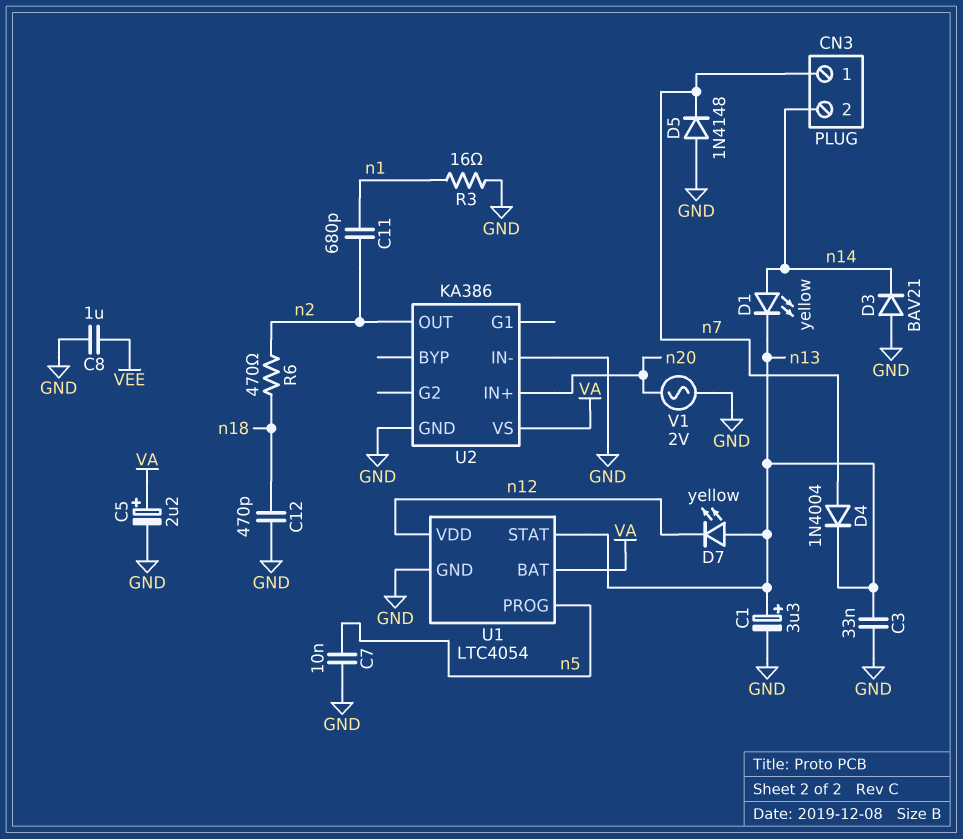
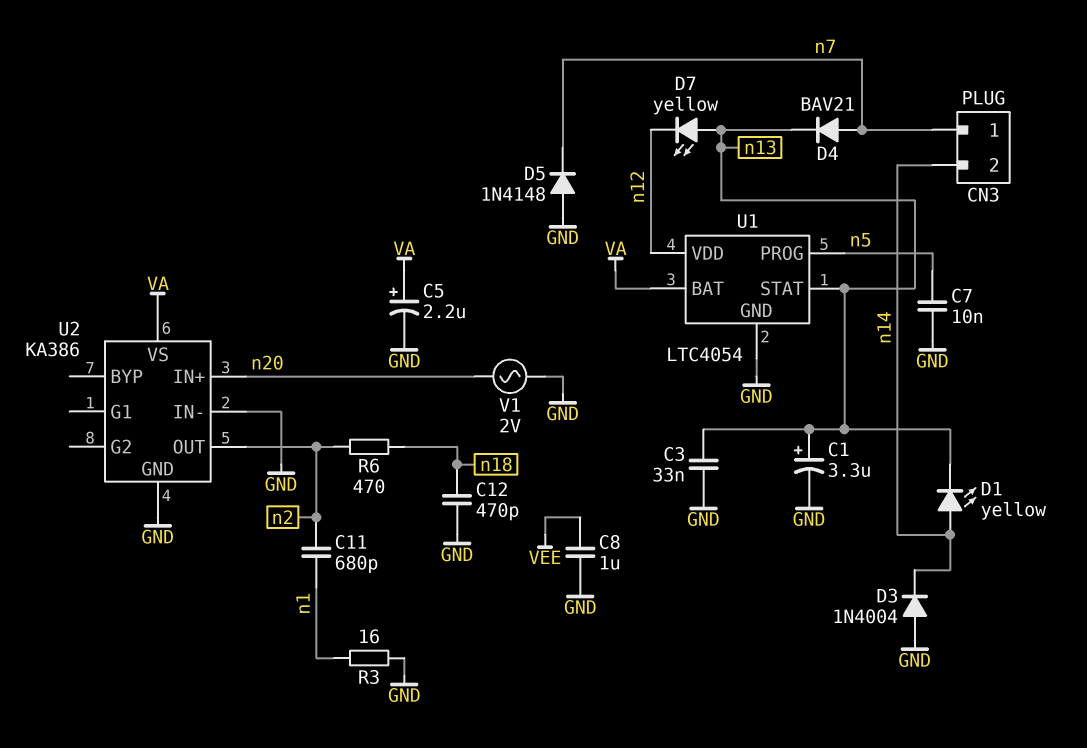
D3: diode BAV21 (A GND, K n14) -> diode 1N4004 (A GND, K n14)
D4: diode 1N4004 (A n7, K n13) -> diode BAV21 (A n7, K n13)

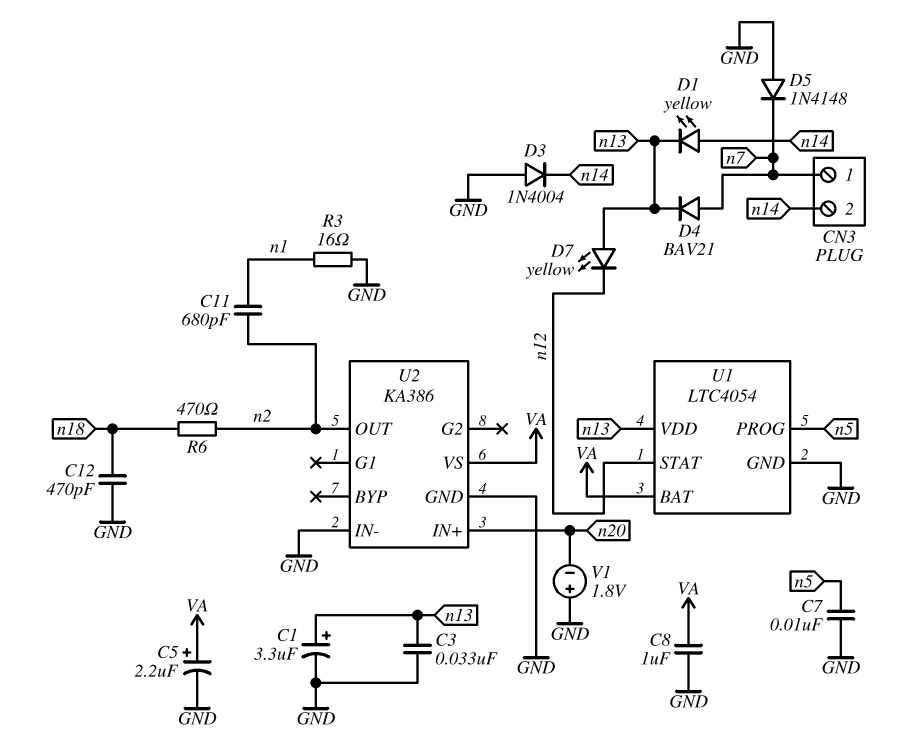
C8: 1uF (GND, VEE) -> 1uF (GND, VA)
U1 pin STAT: n13 -> n12
U1 pin VDD: n12 -> n13
V1: AC 2V (GND, n20) -> 1.8V (plus GND, minus n20)

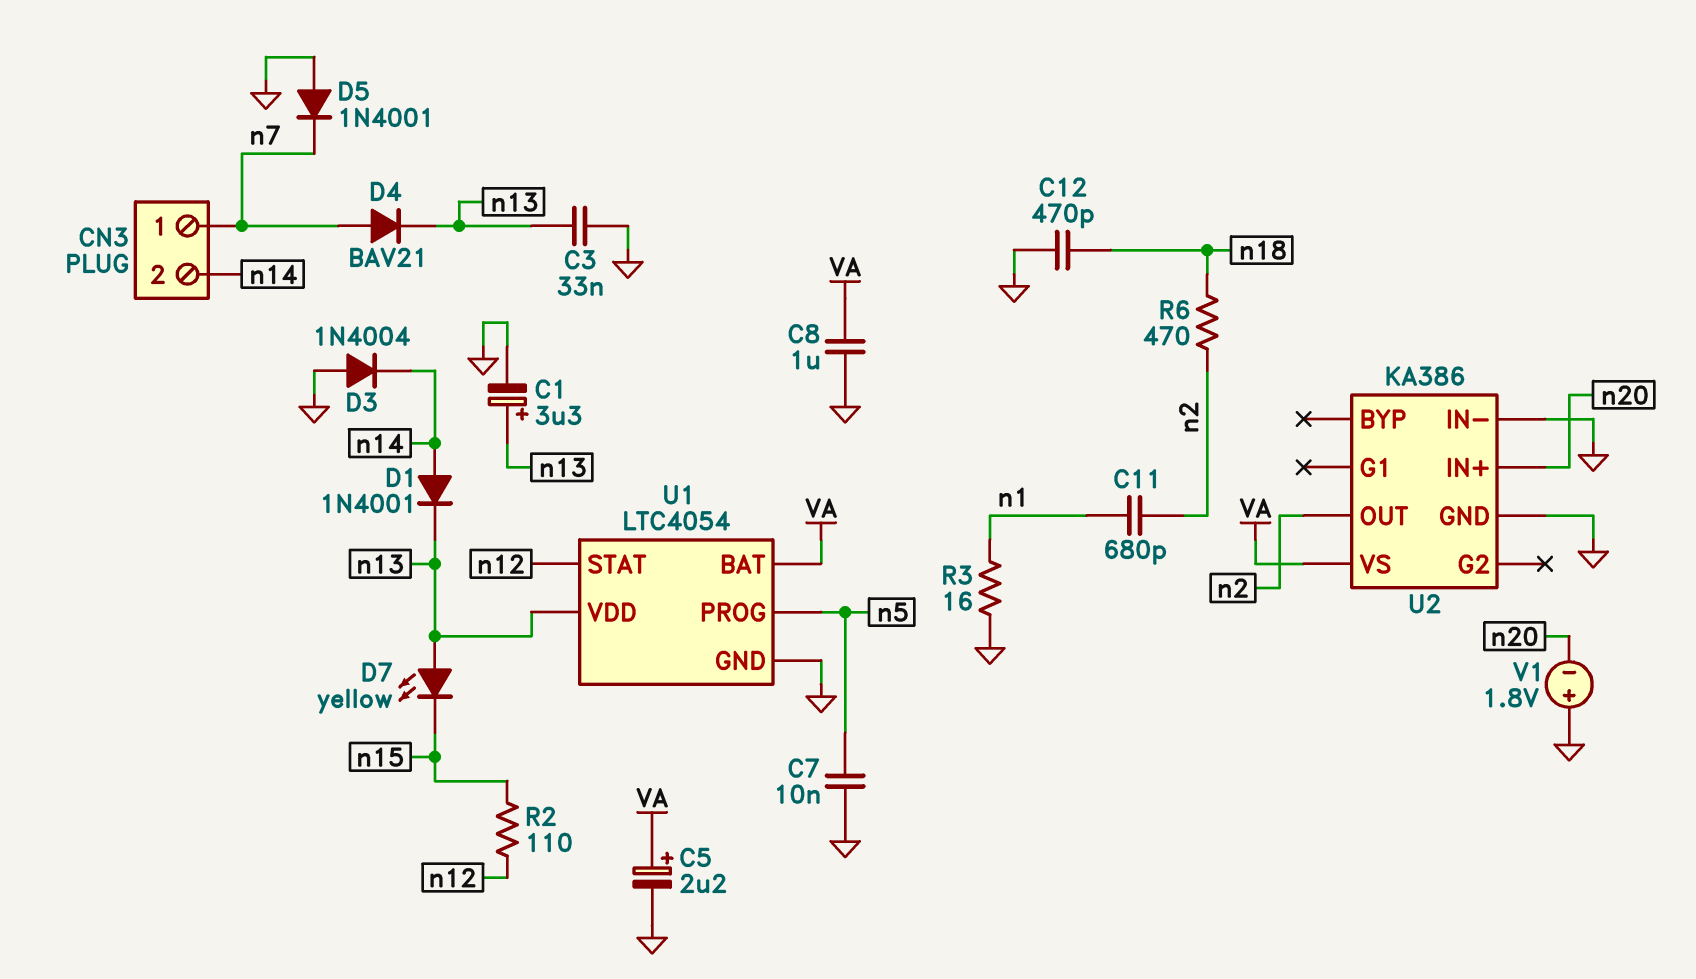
D1: LED yellow (A n14, K n13) -> diode 1N4001 (A n14, K n13)
D5: diode 1N4148 (A GND, K n7) -> diode 1N4001 (A GND, K n7)
D7: LED yellow (A n13, K n12) -> LED yellow (A n13, K n15)
R2: none -> 110 (n12, n15)

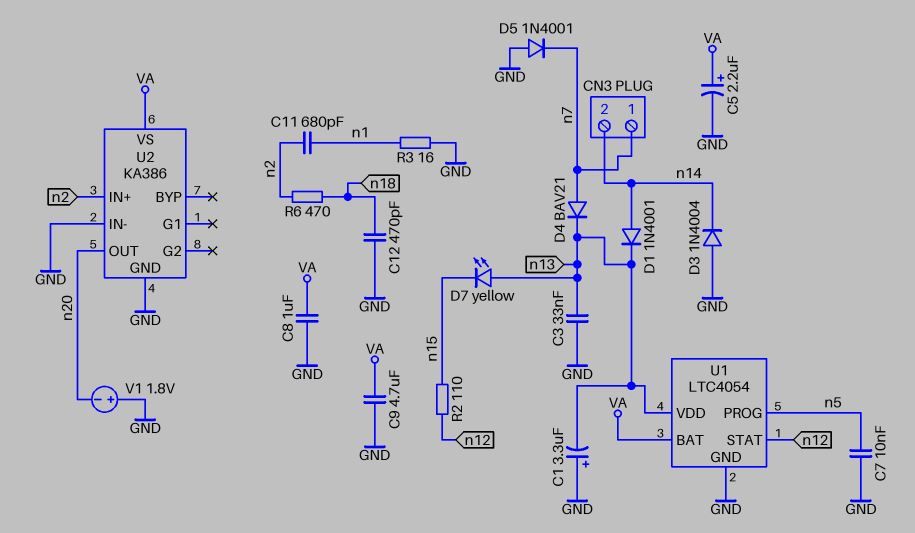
C1: 3.3uF (plus n13, minus GND) -> 3.3uF (plus GND, minus n13)
C9: none -> 4.7uF (GND, VA)
U2 pin IN+: n20 -> n2
U2 pin OUT: n2 -> n20

